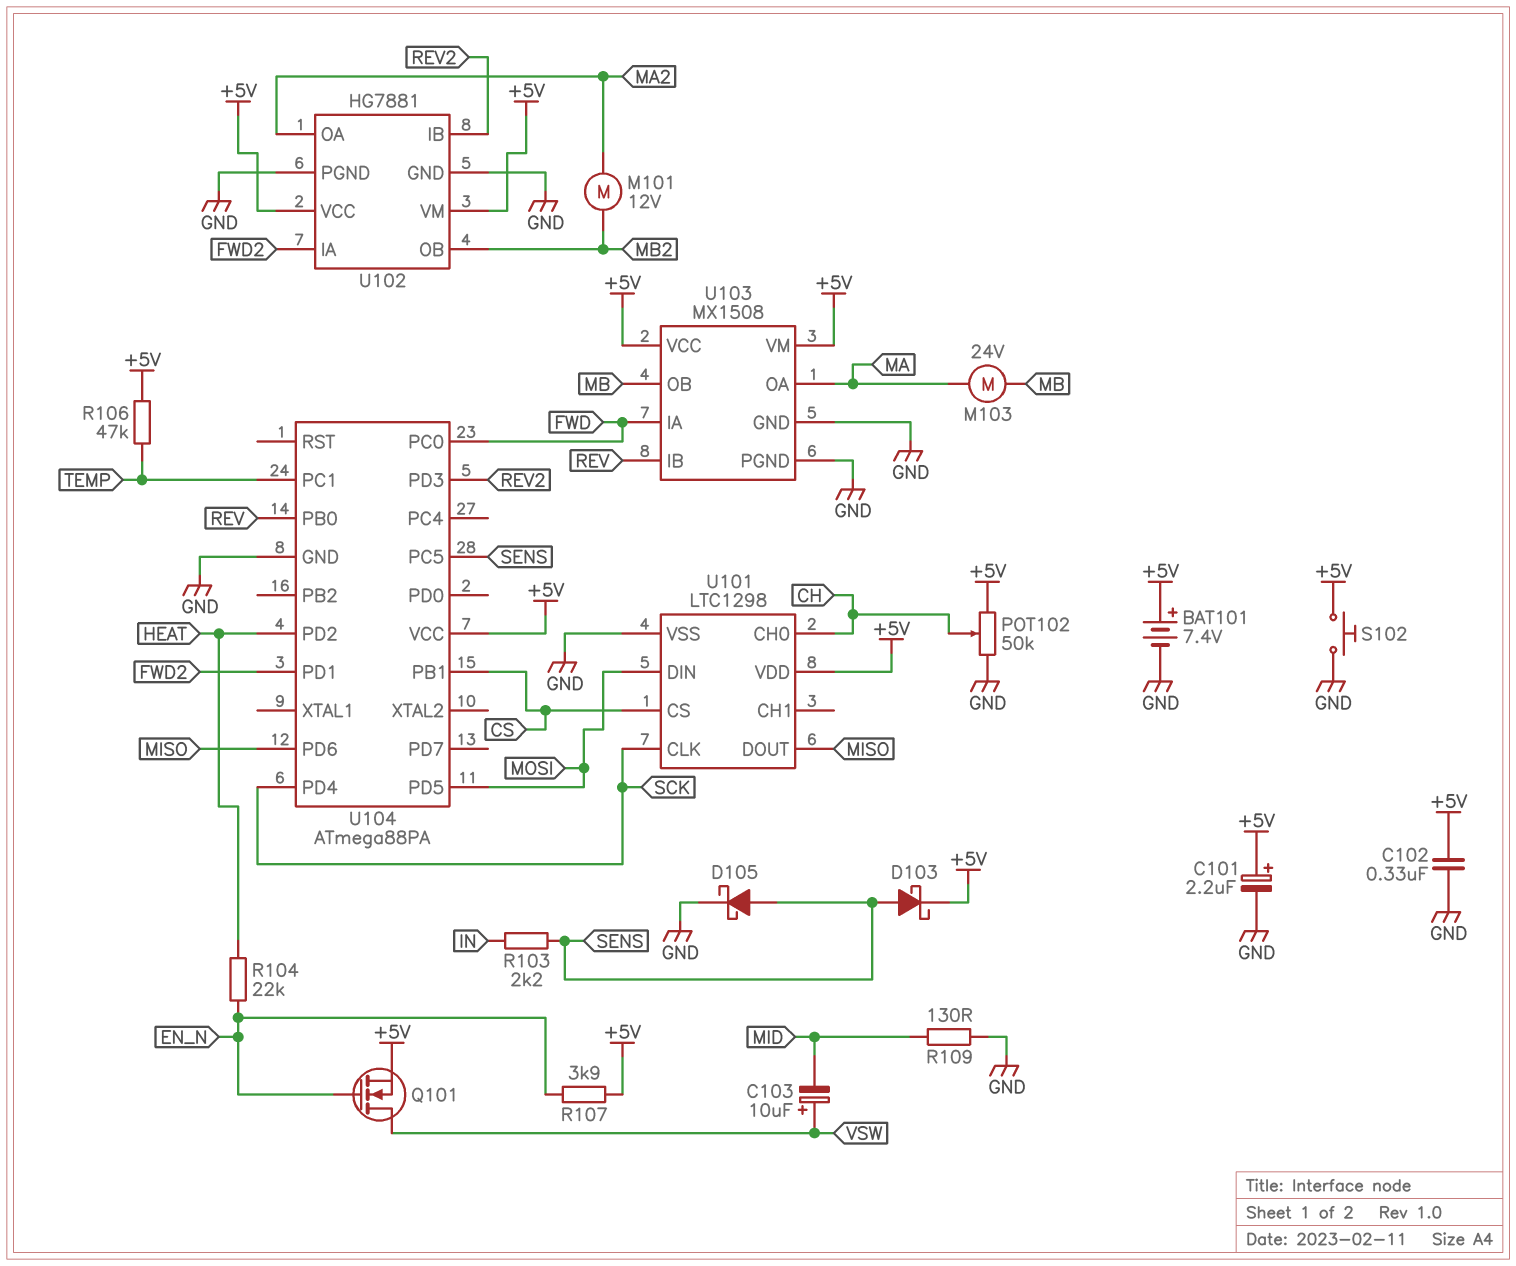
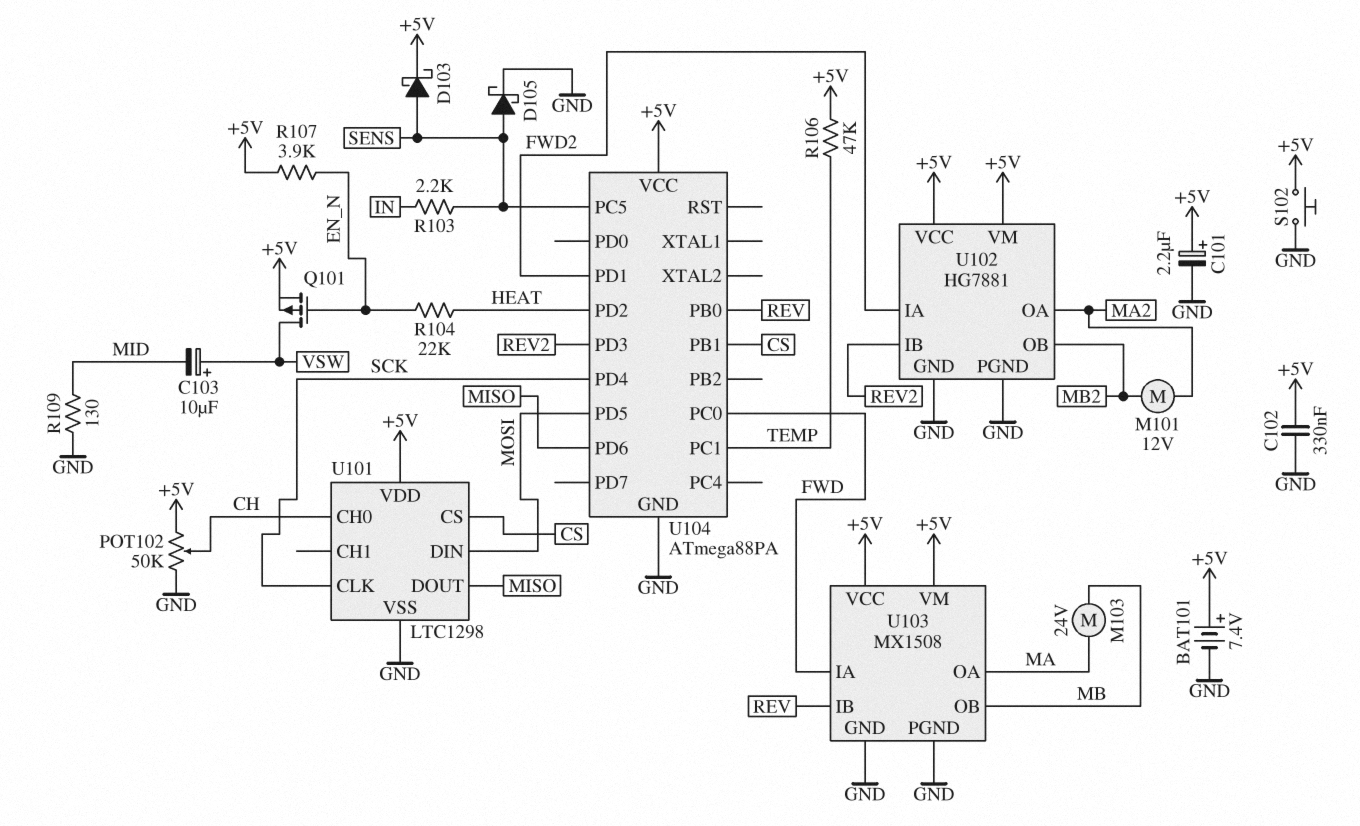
Q101: NMOS (G EN_N, D VSW, S +5V) -> PMOS (G EN_N, D VSW, S +5V)

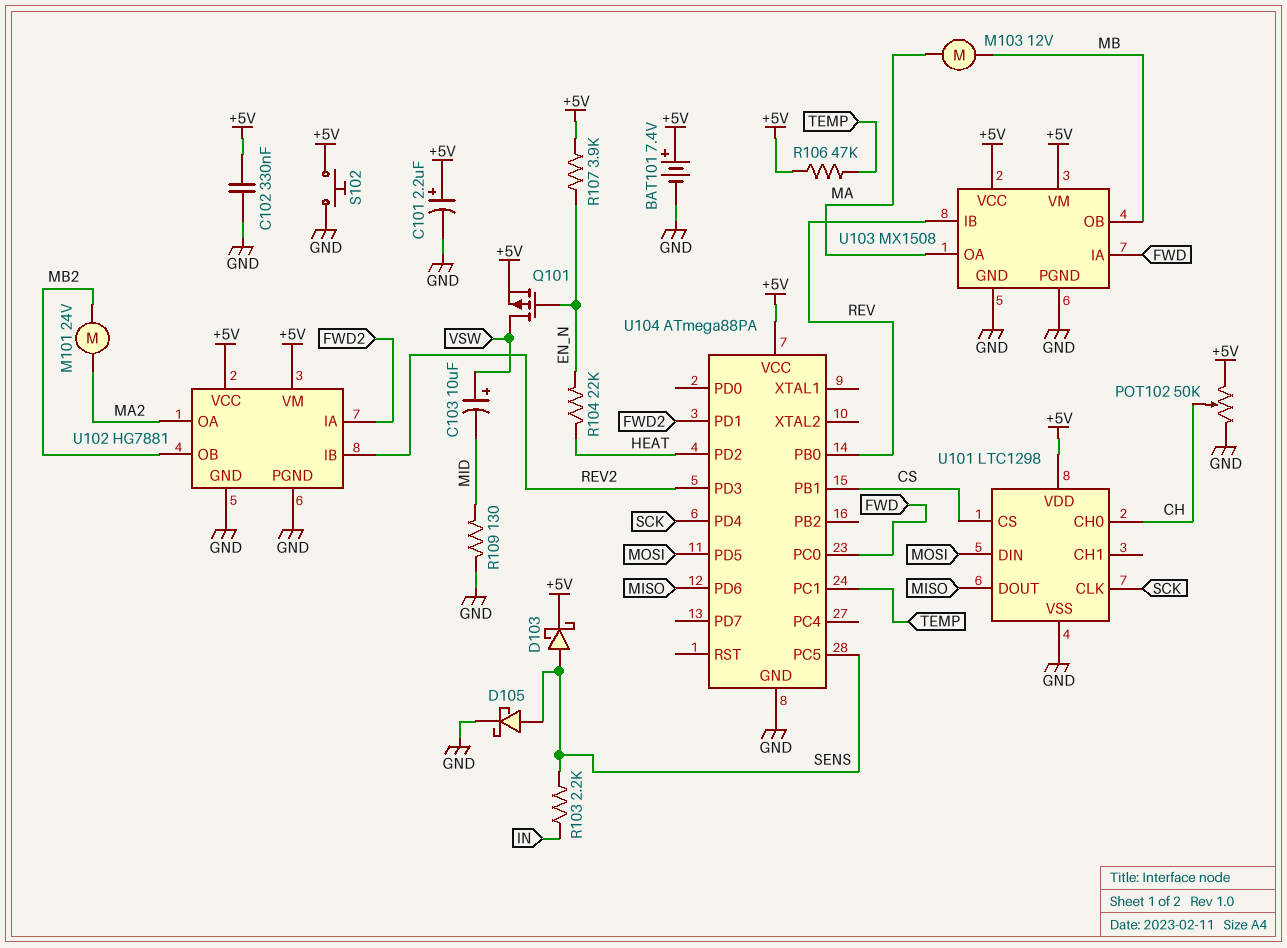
M101: motor 12V (MA2, MB2) -> motor 24V (MA2, MB2)
M103: motor 24V (MA, MB) -> motor 12V (MA, MB)

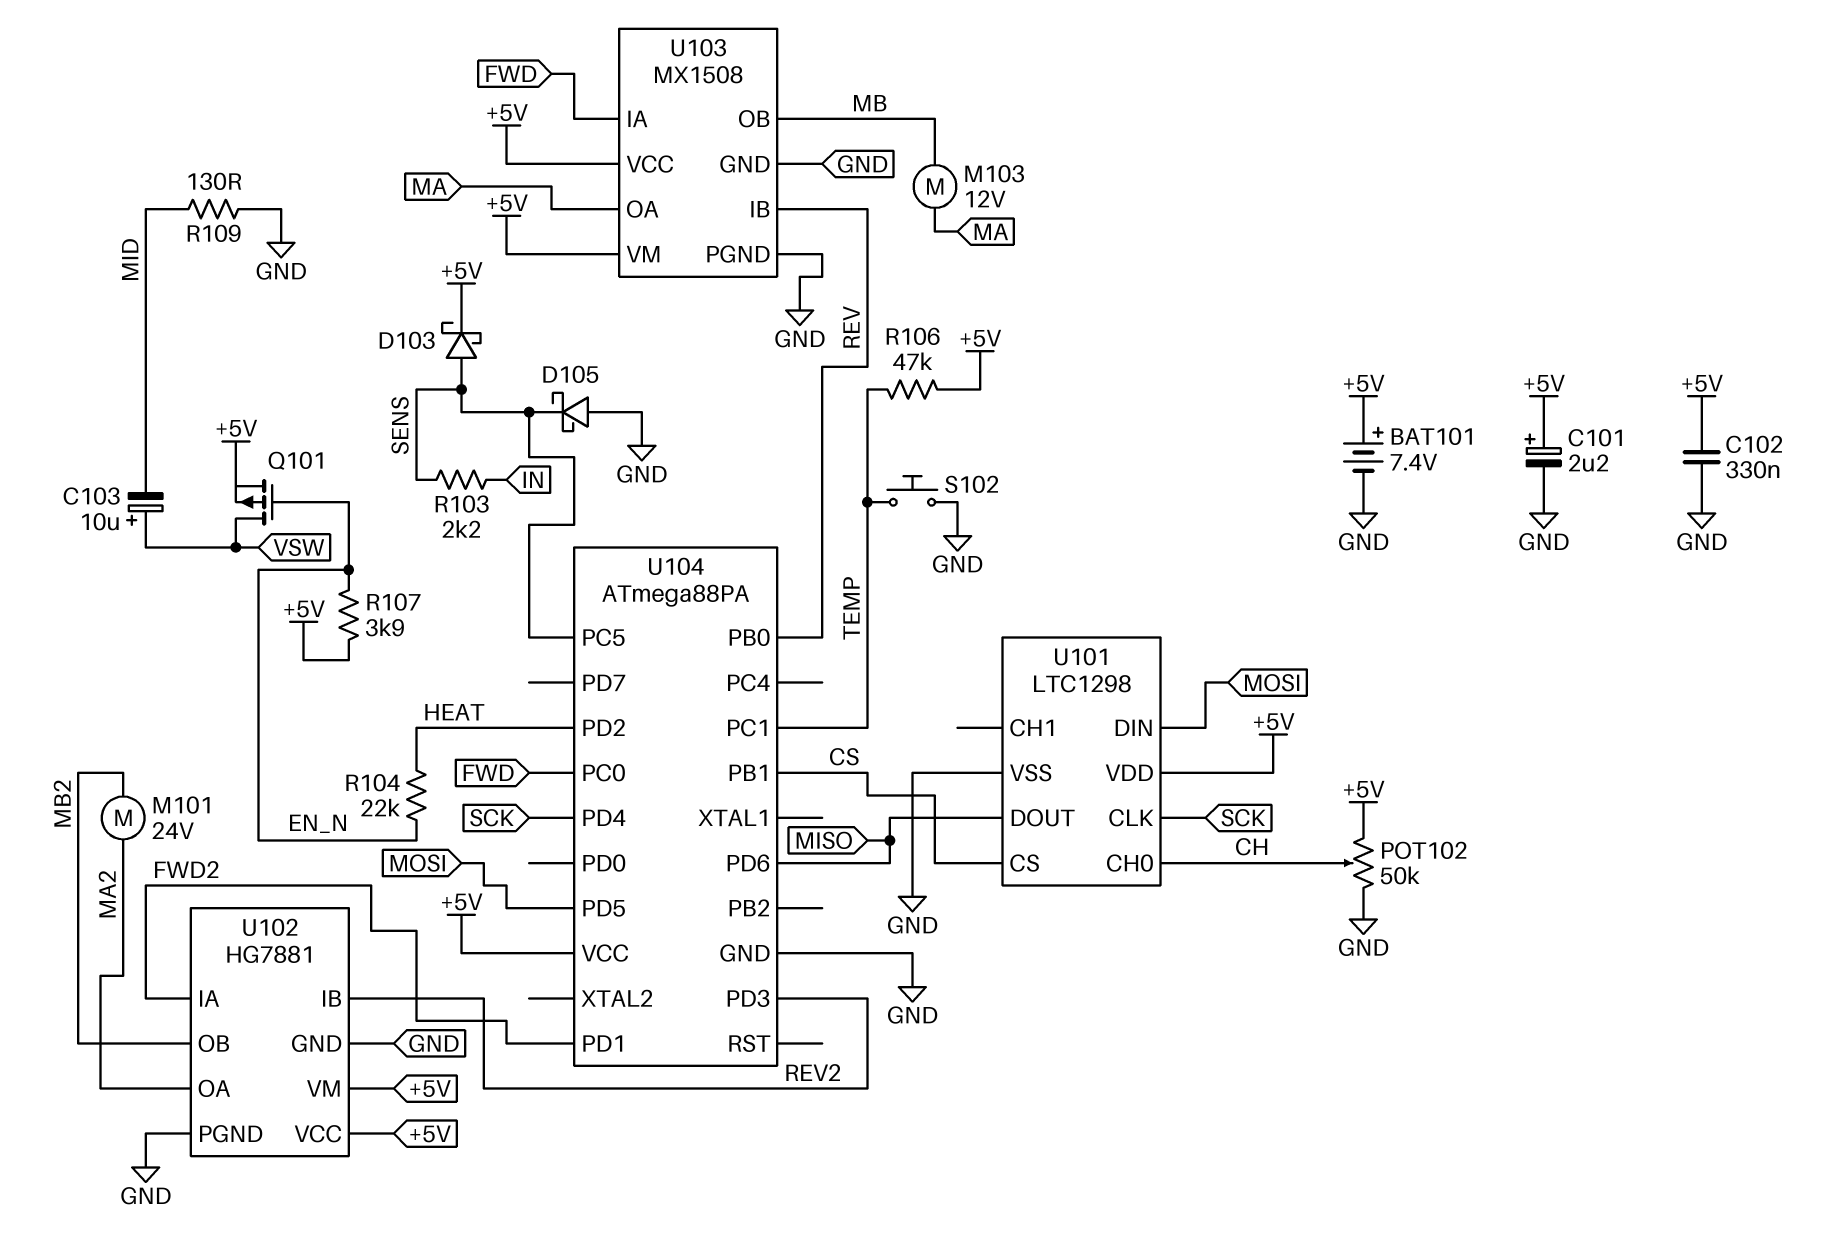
D105: schottky (A SENS, K GND) -> schottky (A GND, K SENS)
S102: button (+5V, GND) -> button (GND, TEMP)

